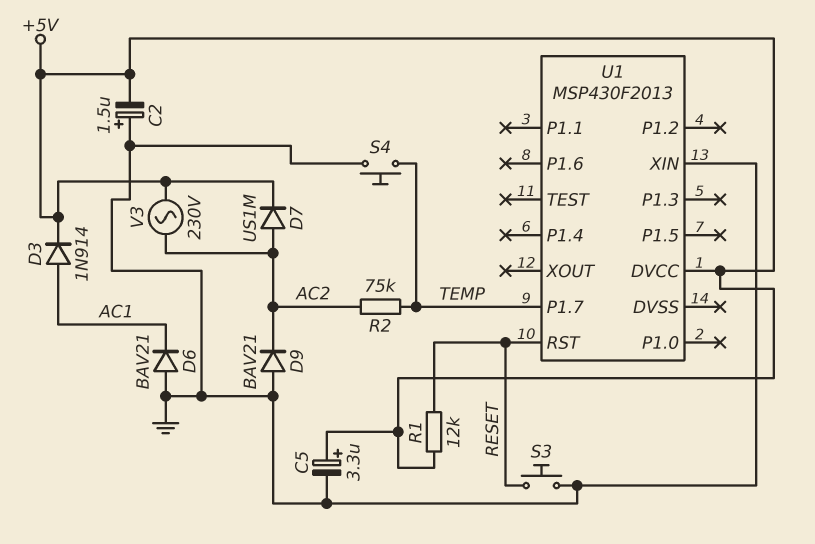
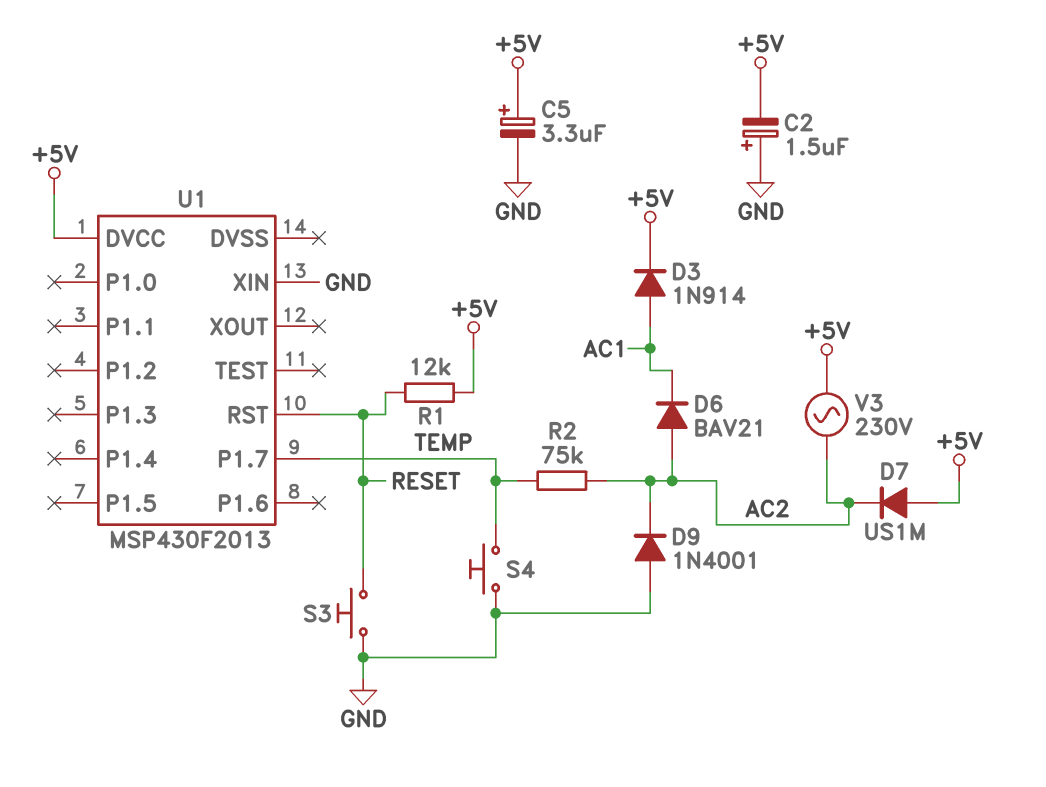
D6: diode BAV21 (A GND, K AC1) -> diode BAV21 (A AC2, K AC1)
D7: diode US1M (A AC2, K +5V) -> diode US1M (A +5V, K AC2)
D9: diode BAV21 (A GND, K AC2) -> diode 1N4001 (A GND, K AC2)

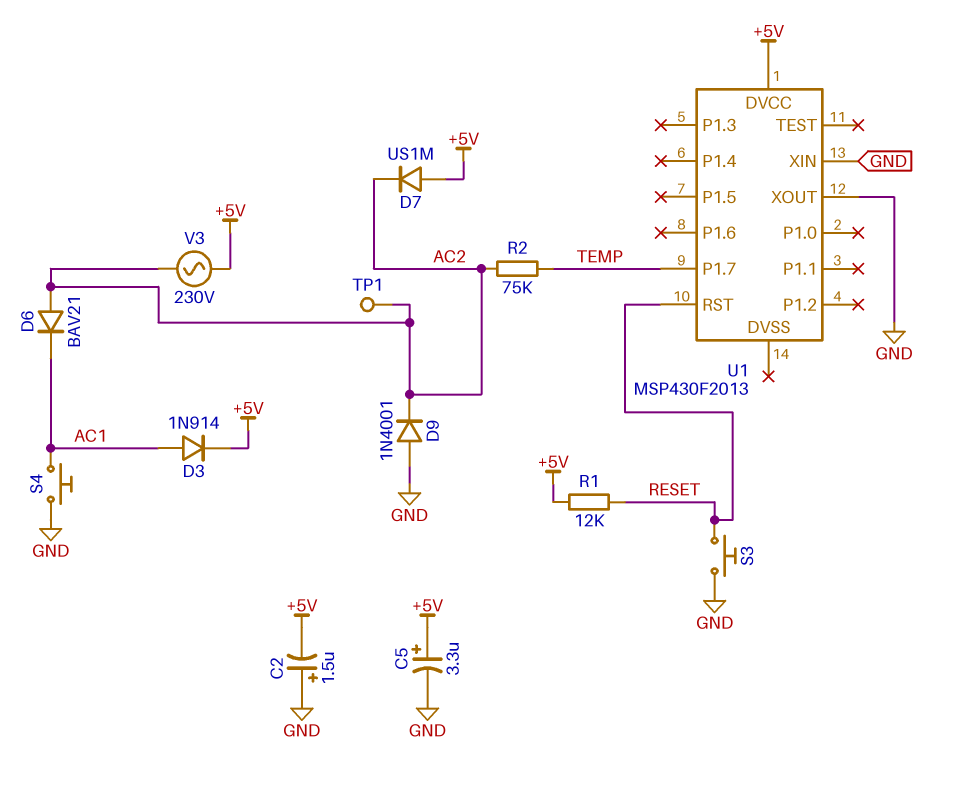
S4: button (GND, TEMP) -> button (AC1, GND)
TP1: none -> test point (AC2)
U1 pin XOUT: none -> GND

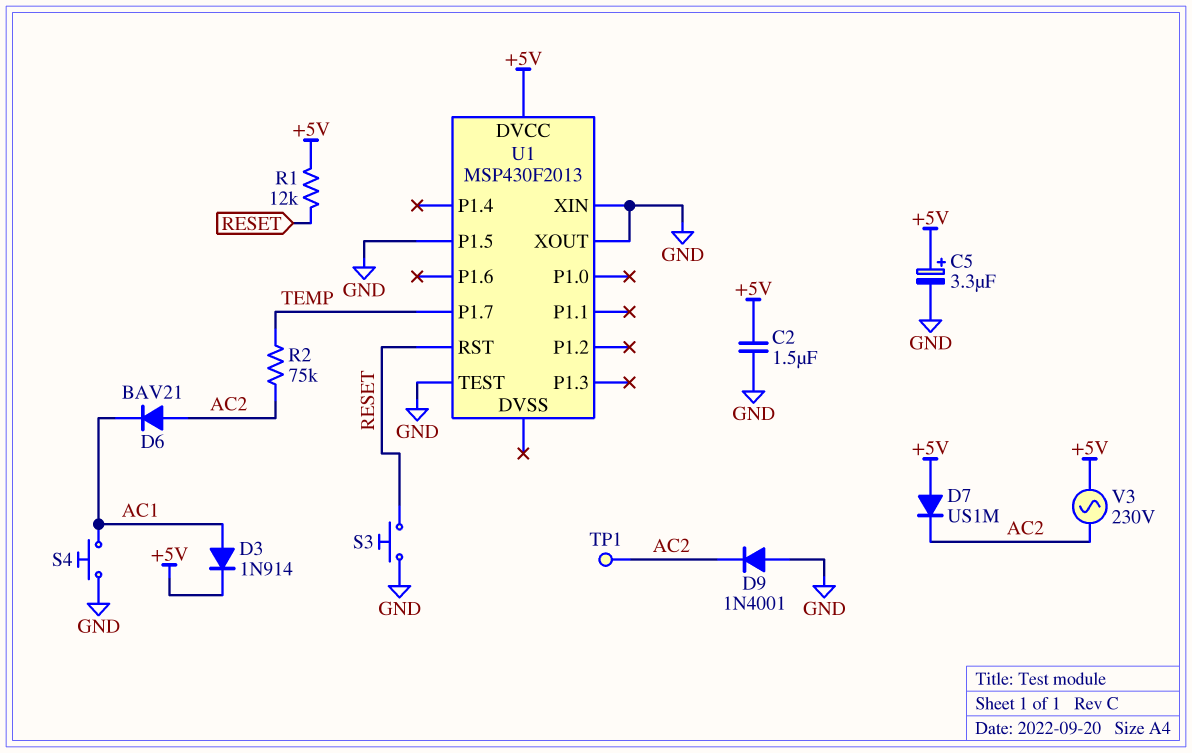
C2: 1.5uF (plus GND, minus +5V) -> 1.5uF (+5V, GND)
U1 pin P1.5: none -> GND
U1 pin TEST: none -> GND

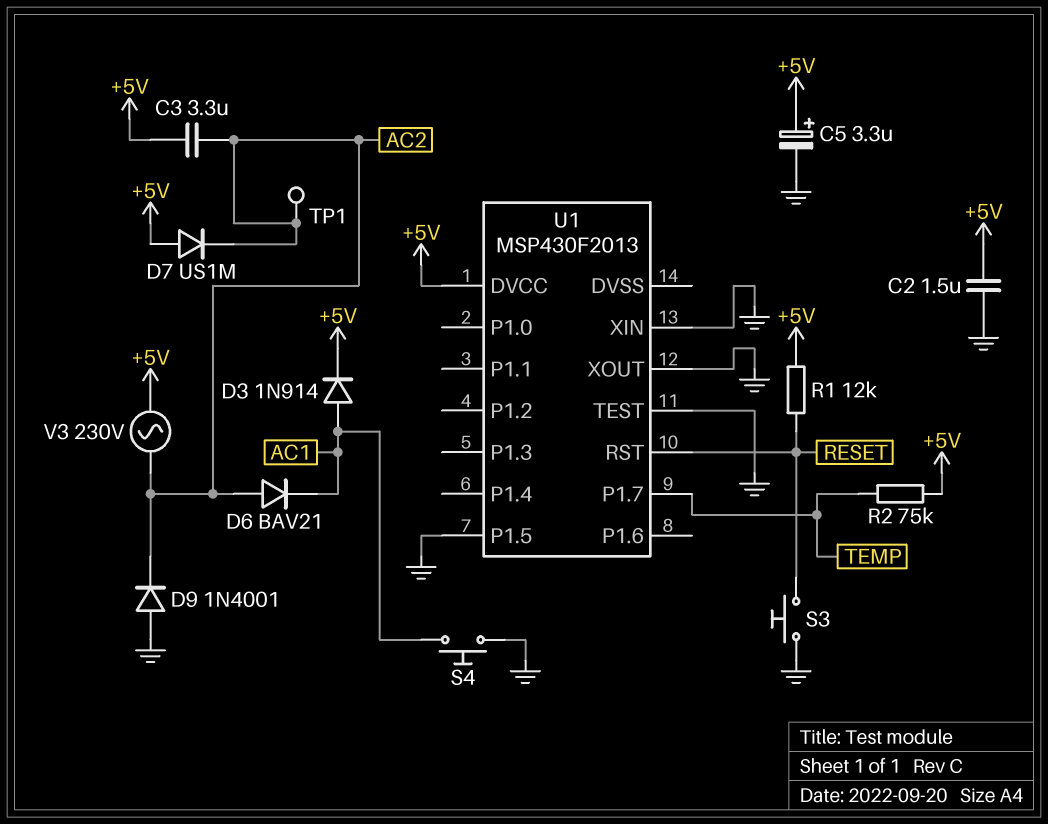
C3: none -> 3.3uF (+5V, AC2)
R2: 75k (AC2, TEMP) -> 75k (+5V, TEMP)

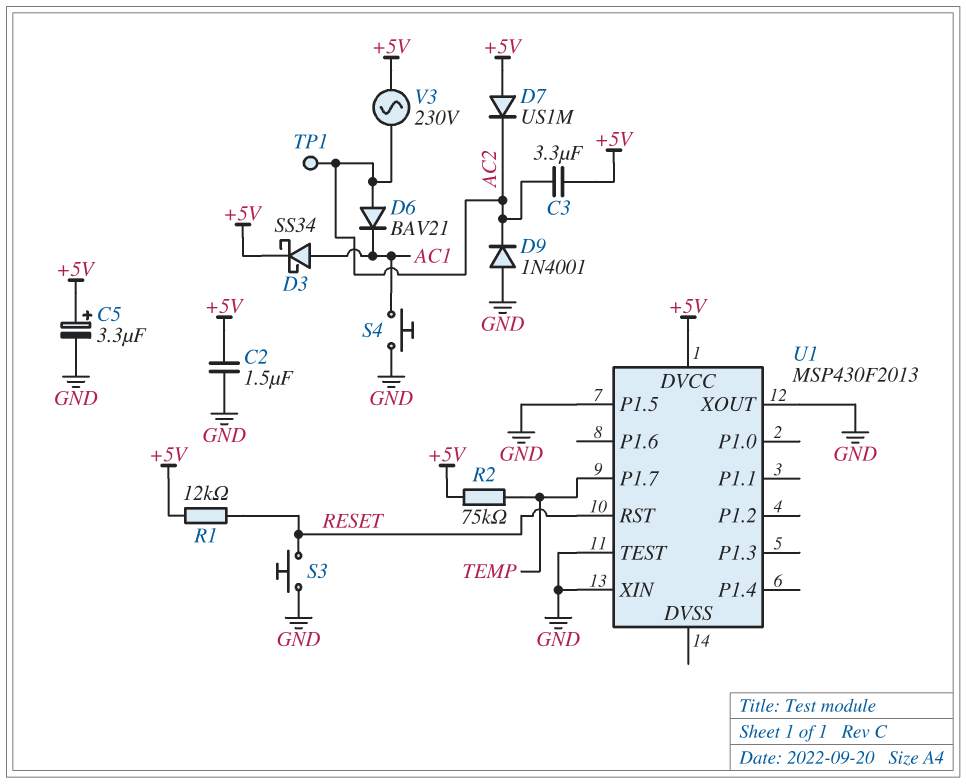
D3: diode 1N914 (A AC1, K +5V) -> schottky SS34 (A AC1, K +5V)

